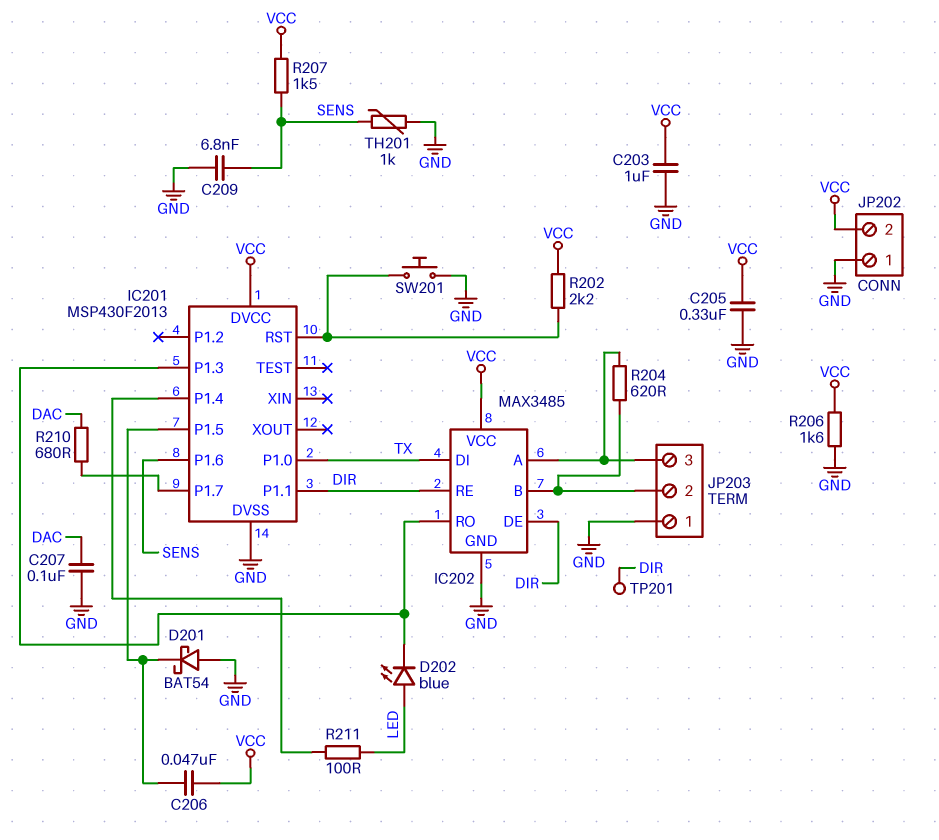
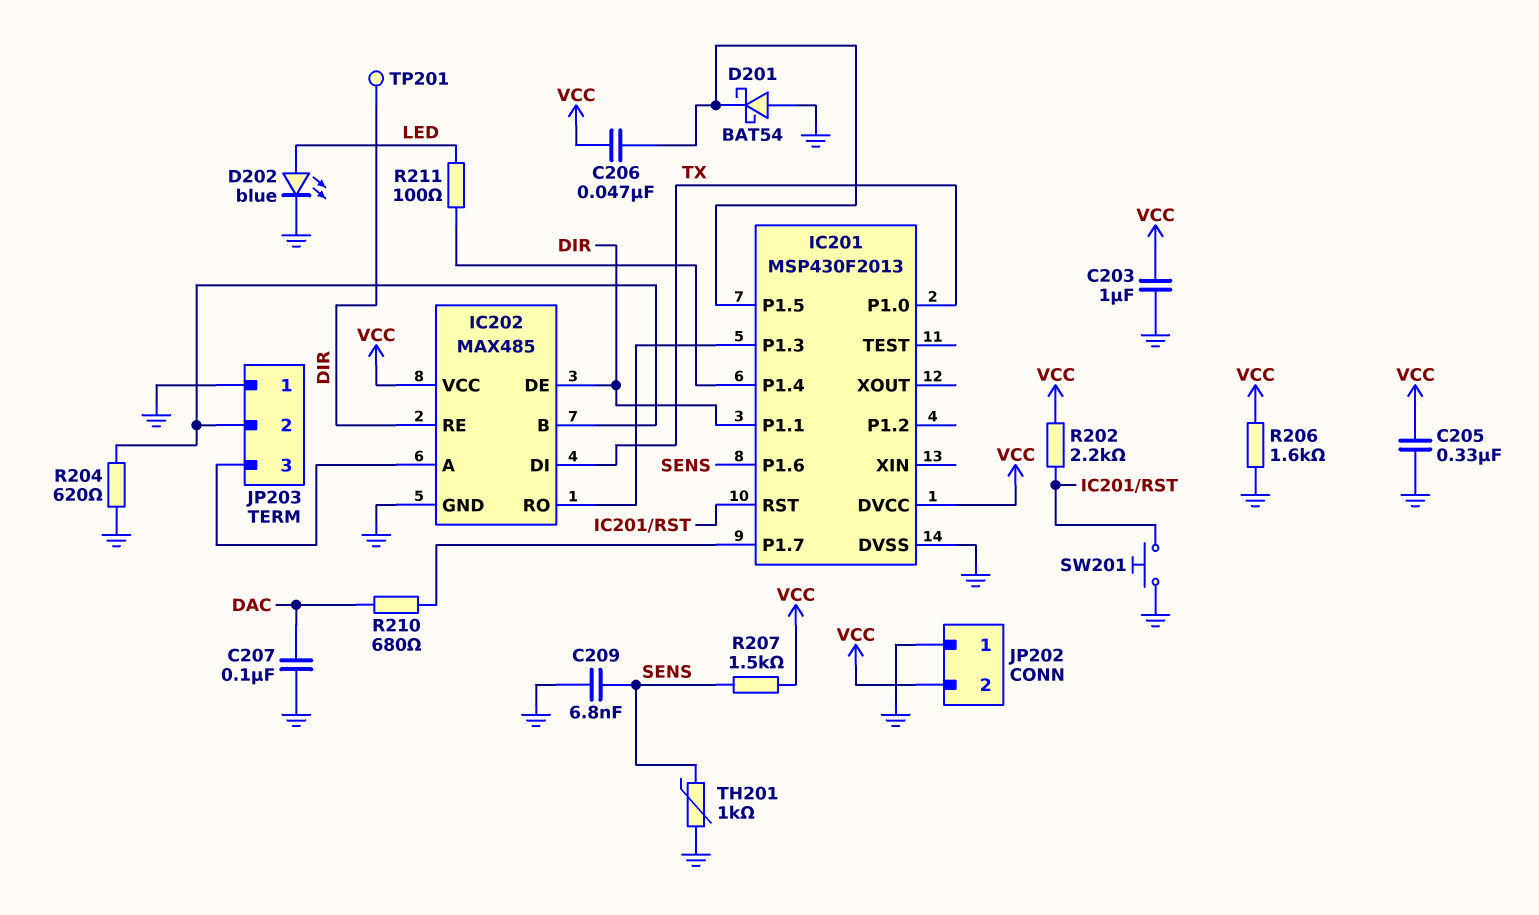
D202: LED blue (A LED, K IC201/P1.3) -> LED blue (A LED, K GND)
IC202: MAX3485 -> MAX485
R204: 620 (IC202/A, IC202/B) -> 620 (GND, IC202/B)

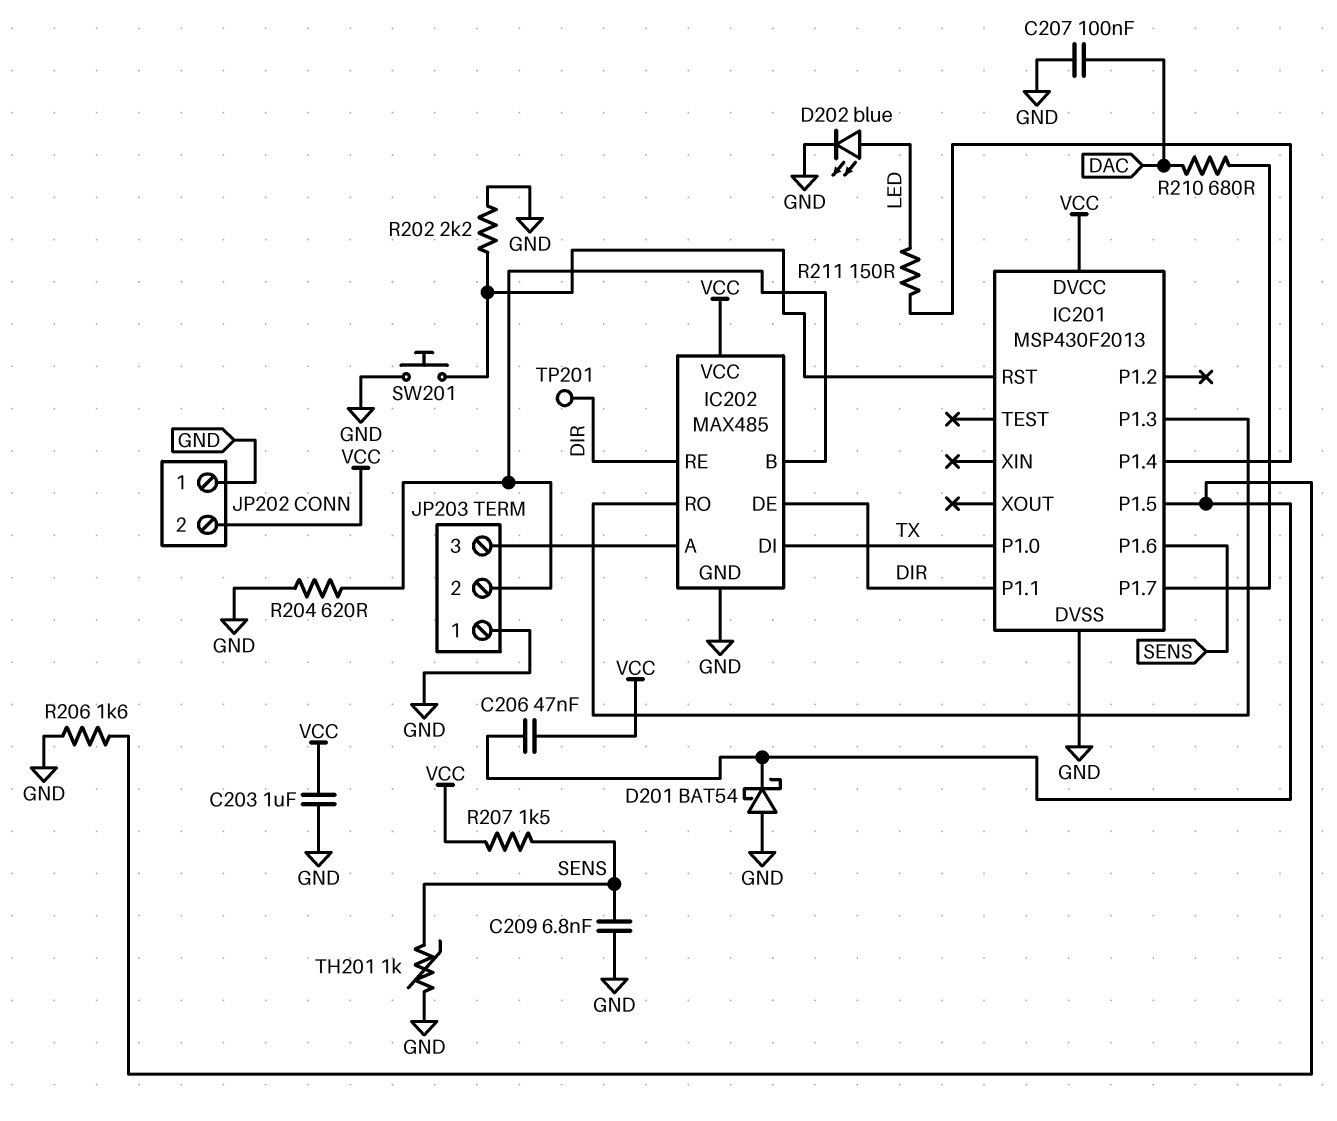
C205: 330nF (GND, VCC) -> none
R202: 2.2k (IC201/RST, VCC) -> 2.2k (GND, IC201/RST)
R206: 1.6k (GND, VCC) -> 1.6k (GND, IC201/P1.5)
R211: 100 (IC201/P1.4, LED) -> 150 (IC201/P1.4, LED)

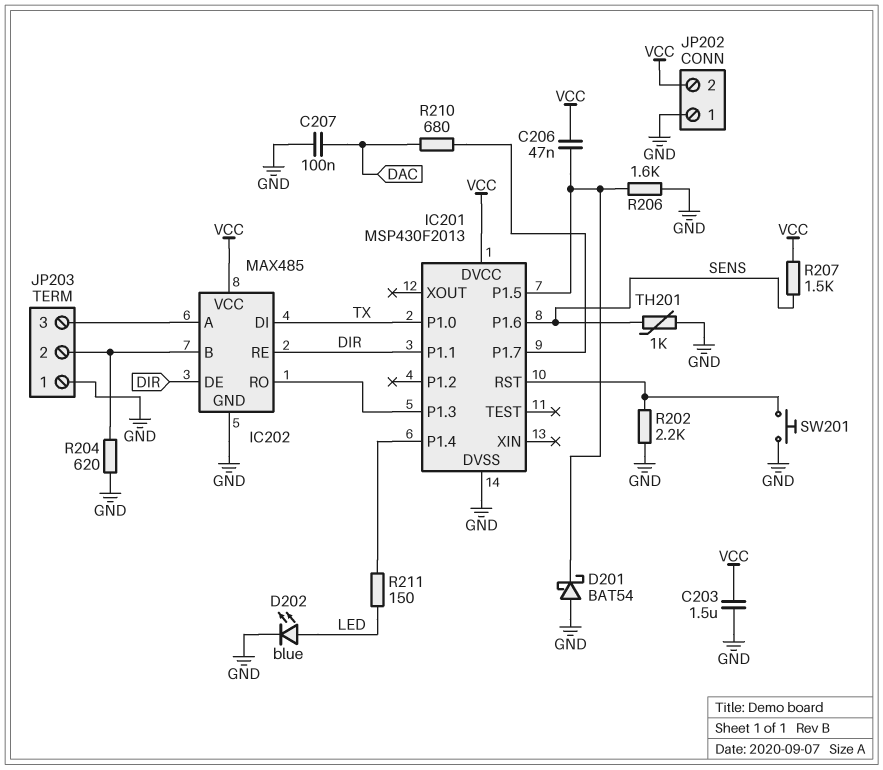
C203: 1uF (GND, VCC) -> 1.5uF (GND, VCC)
C209: 6.8nF (GND, SENS) -> none
TP201: test point (DIR) -> none

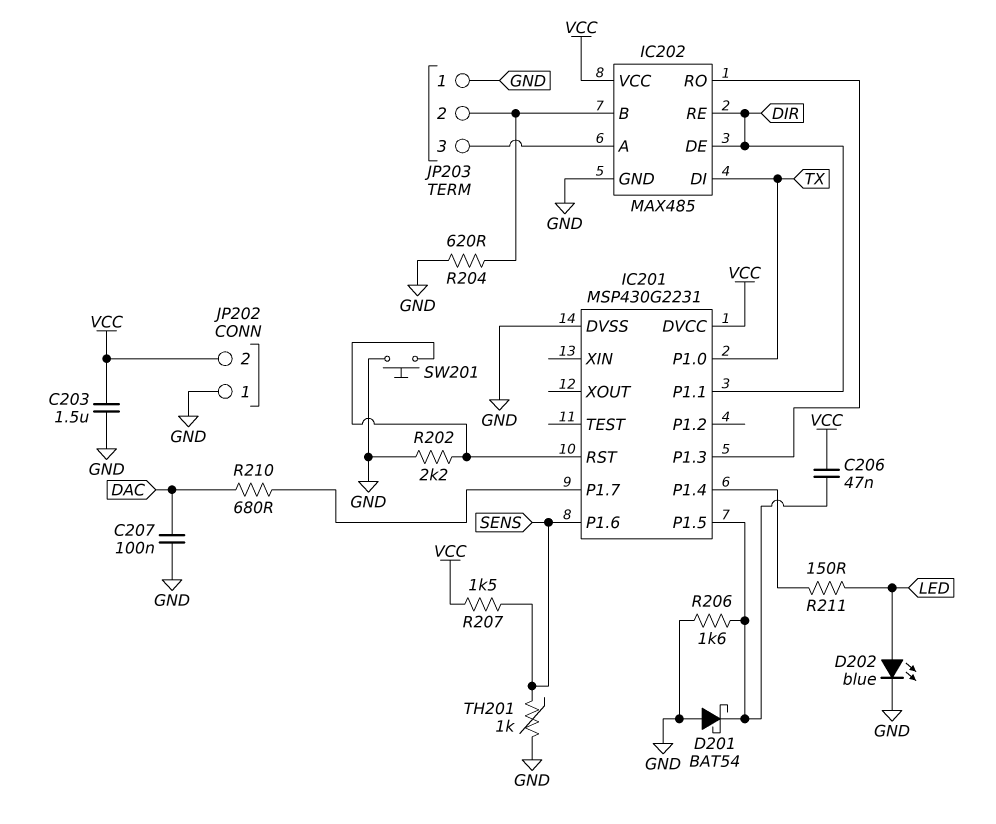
IC201: MSP430F2013 -> MSP430G2231

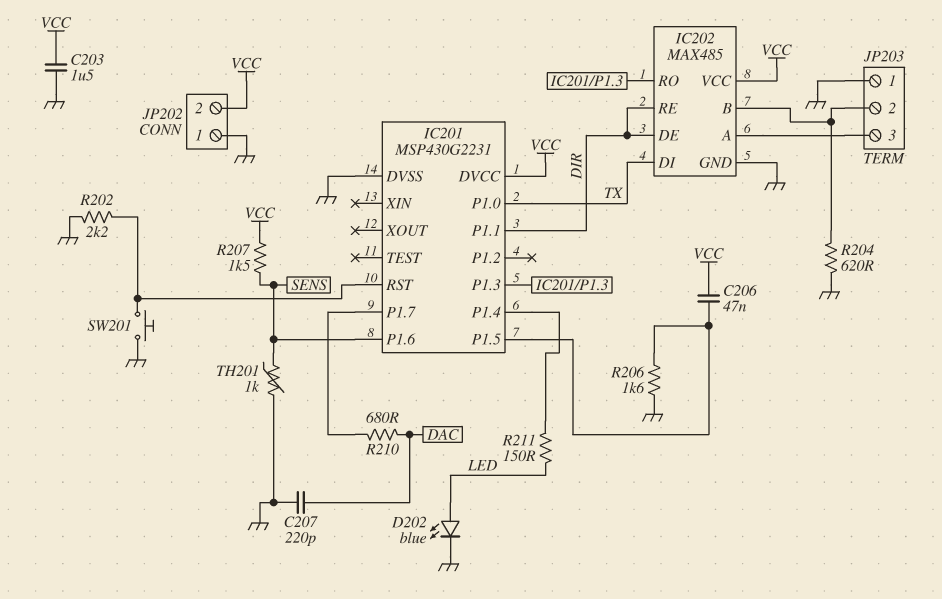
C207: 100nF (DAC, GND) -> 220pF (DAC, GND)
D201: schottky BAT54 (A GND, K IC201/P1.5) -> none

